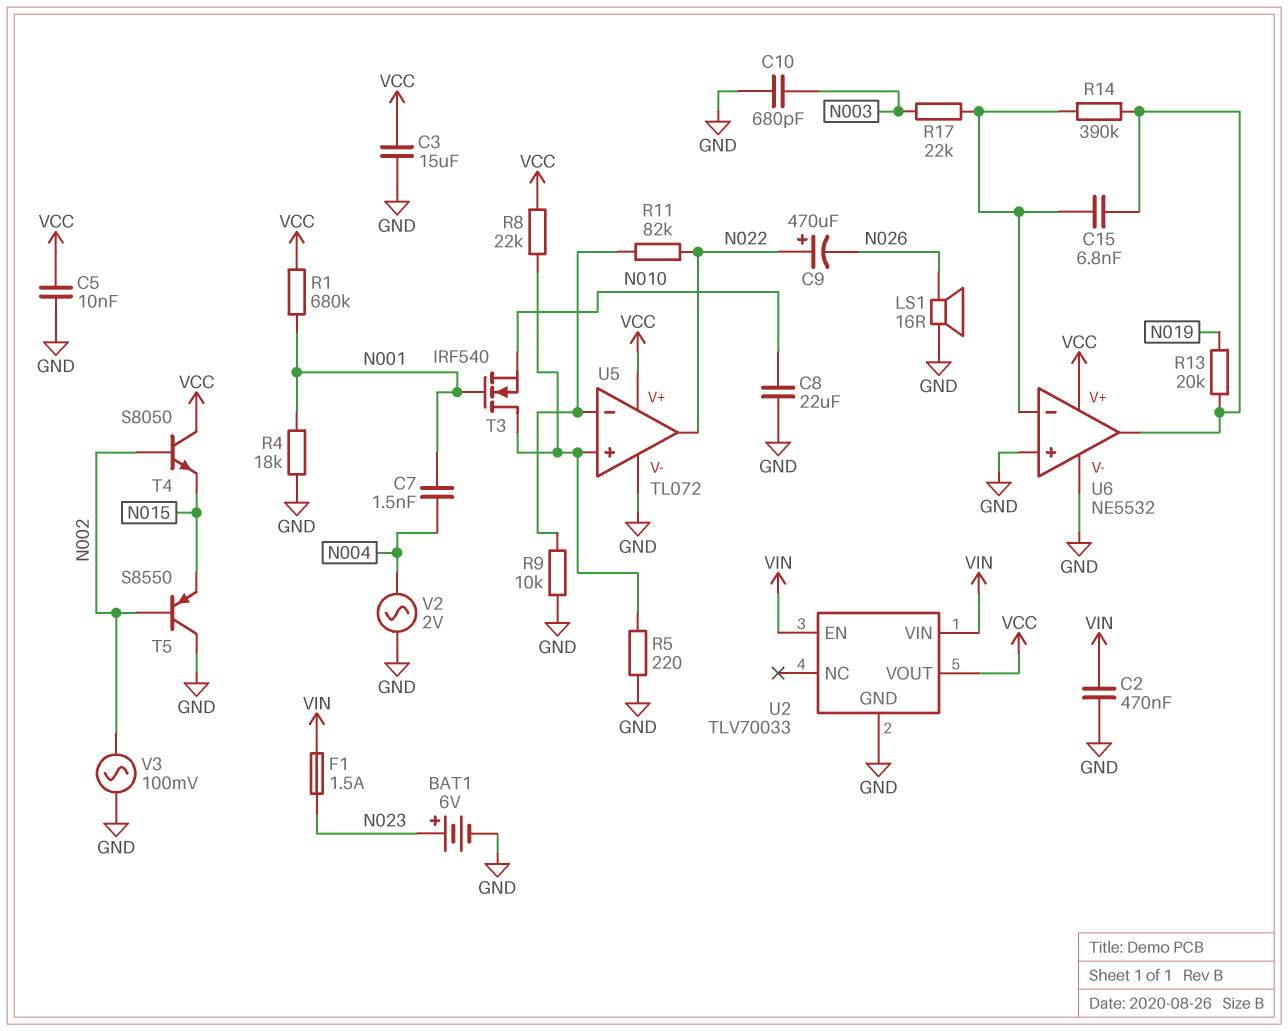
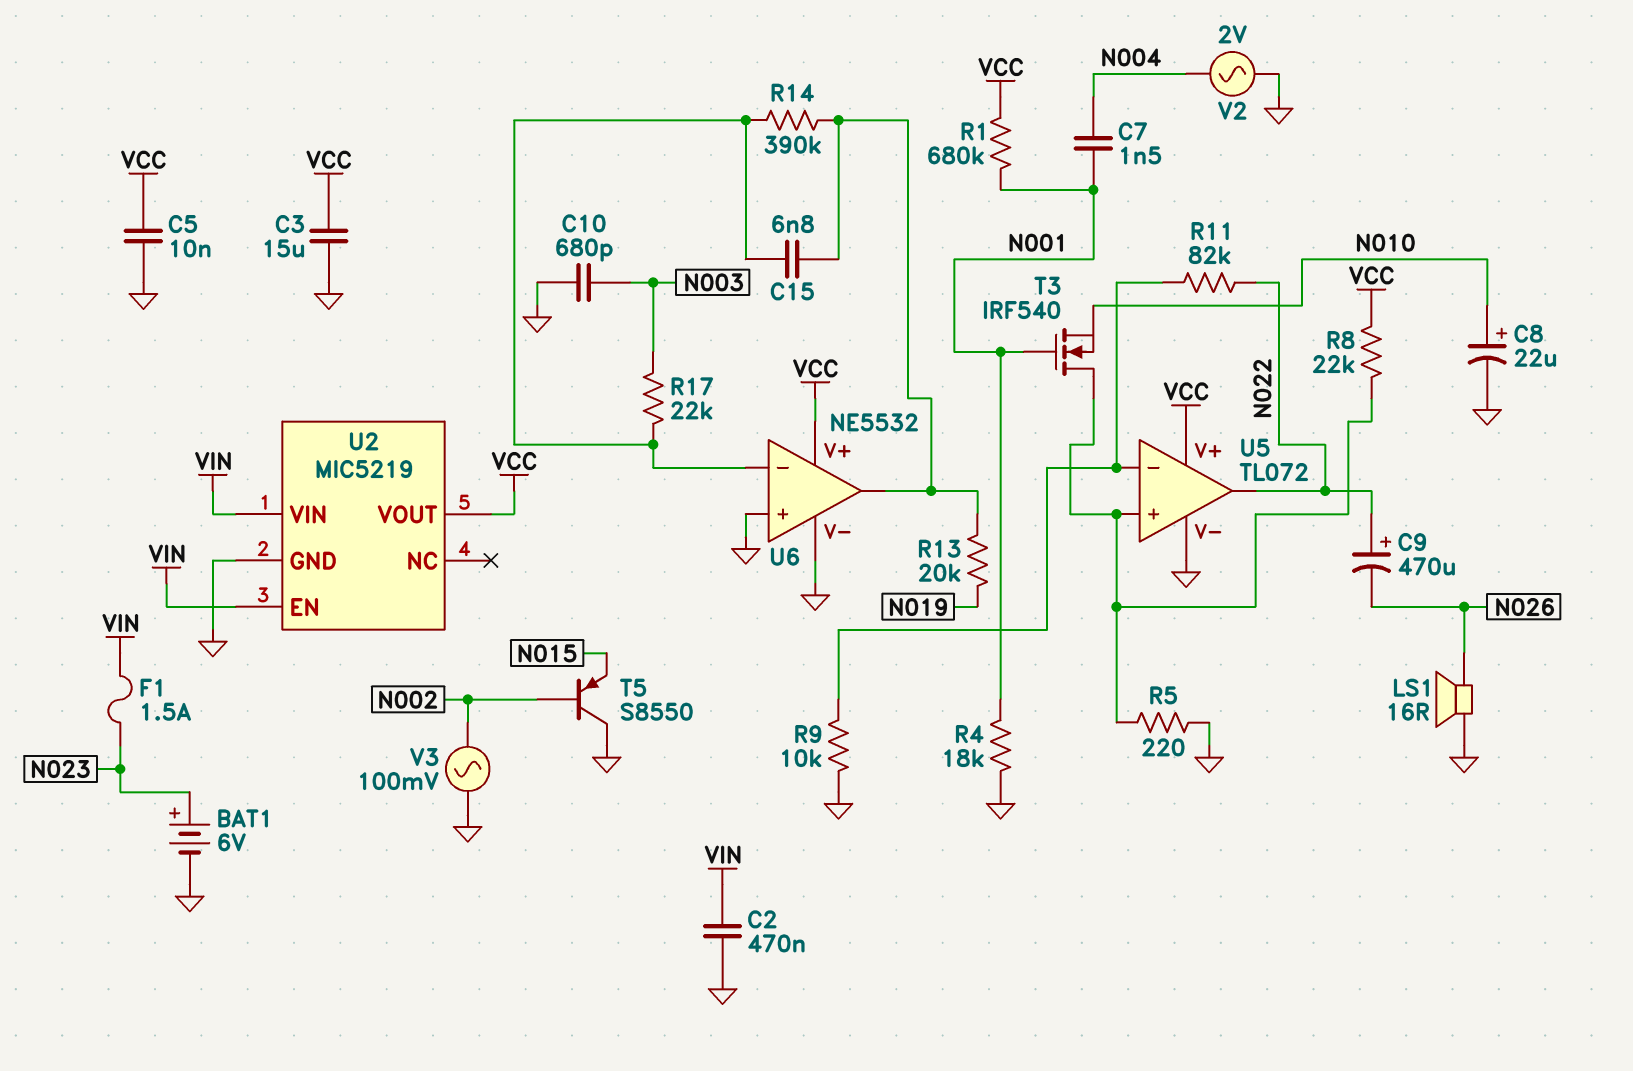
C8: 22uF (GND, N010) -> 22uF (plus N010, minus GND)
T4: NPN S8050 (B N002, C VCC, E N015) -> none
U2: TLV70033 -> MIC5219

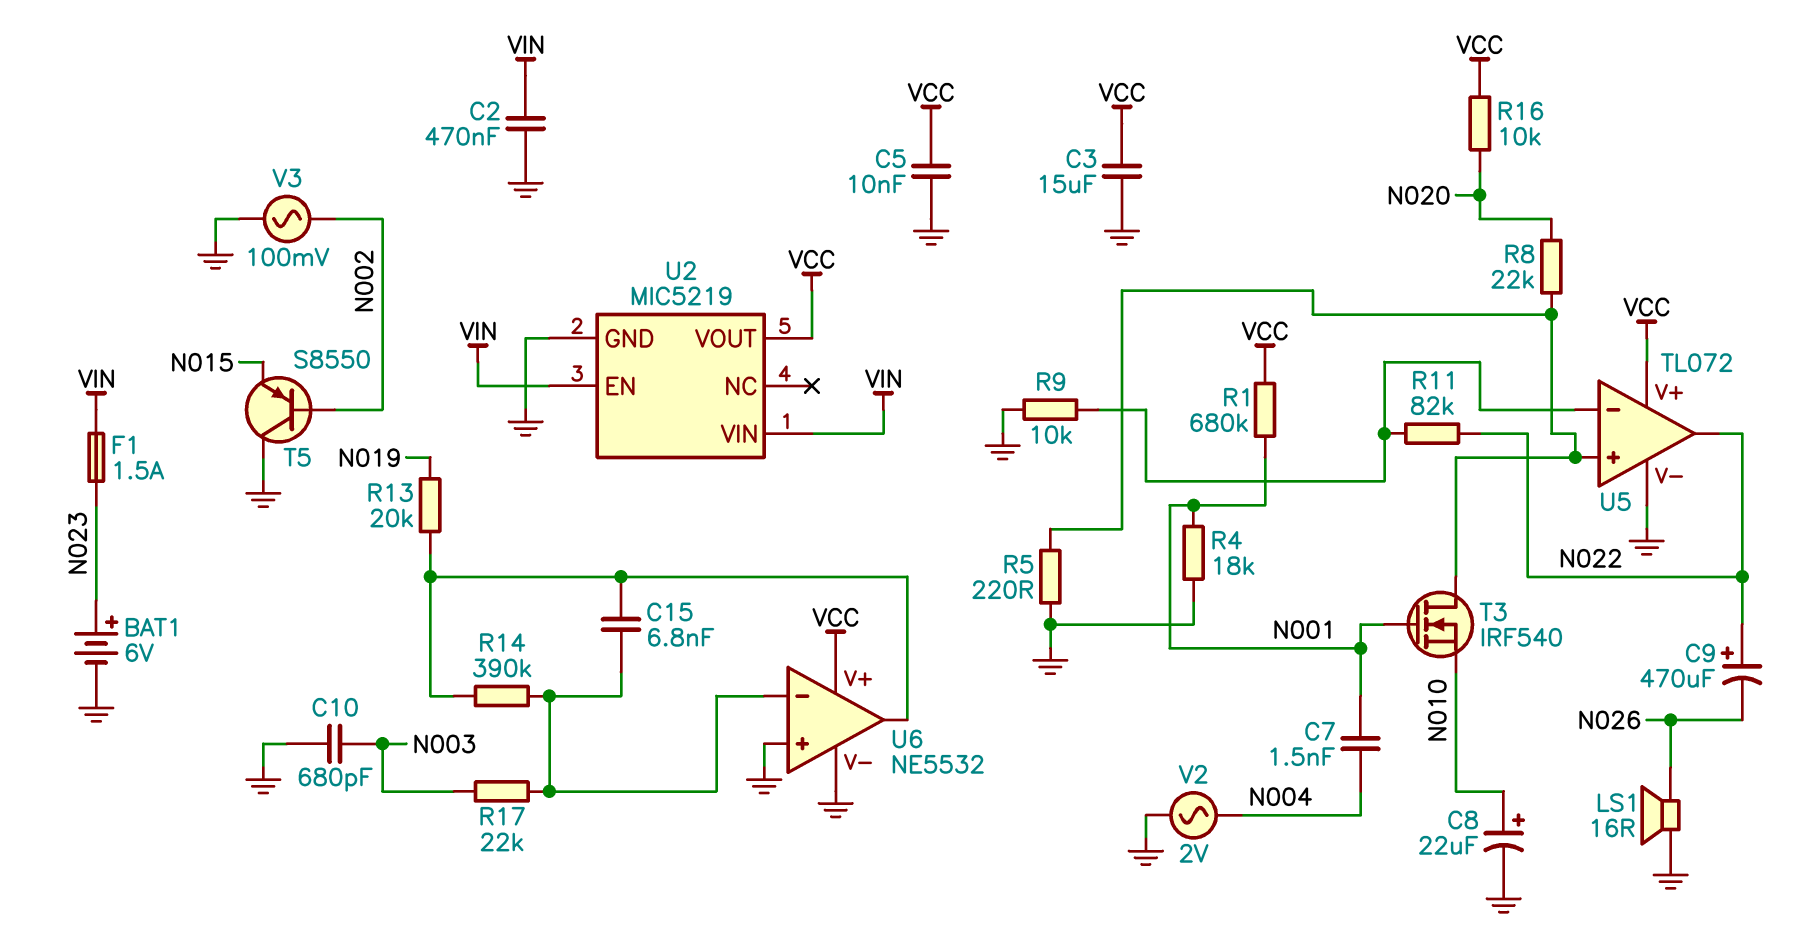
R8: 22k (U5/in+, VCC) -> 22k (N020, U5/in+)
R16: none -> 10k (N020, VCC)

